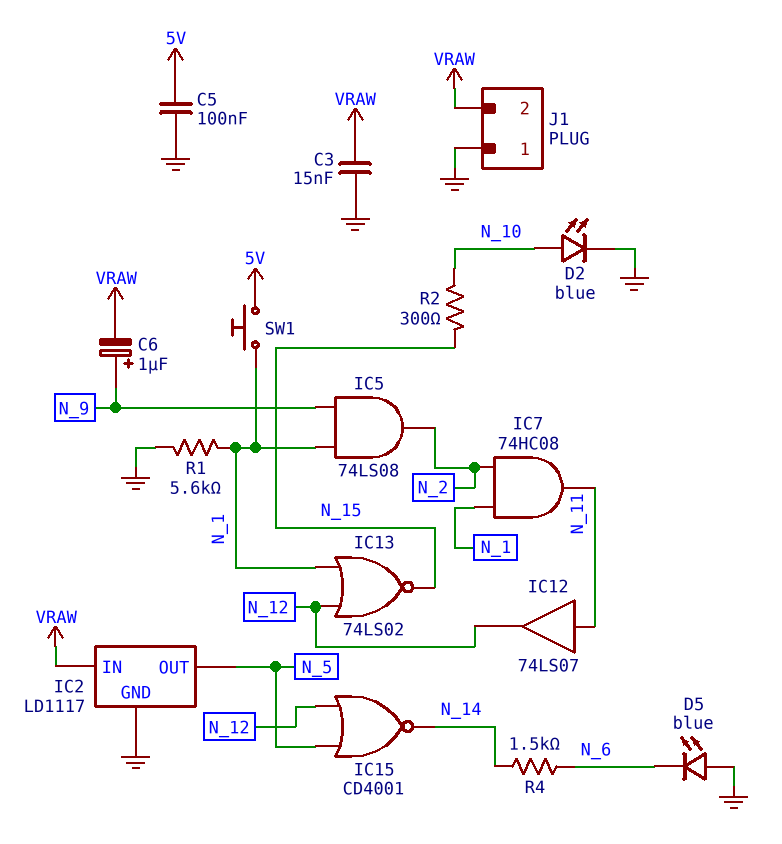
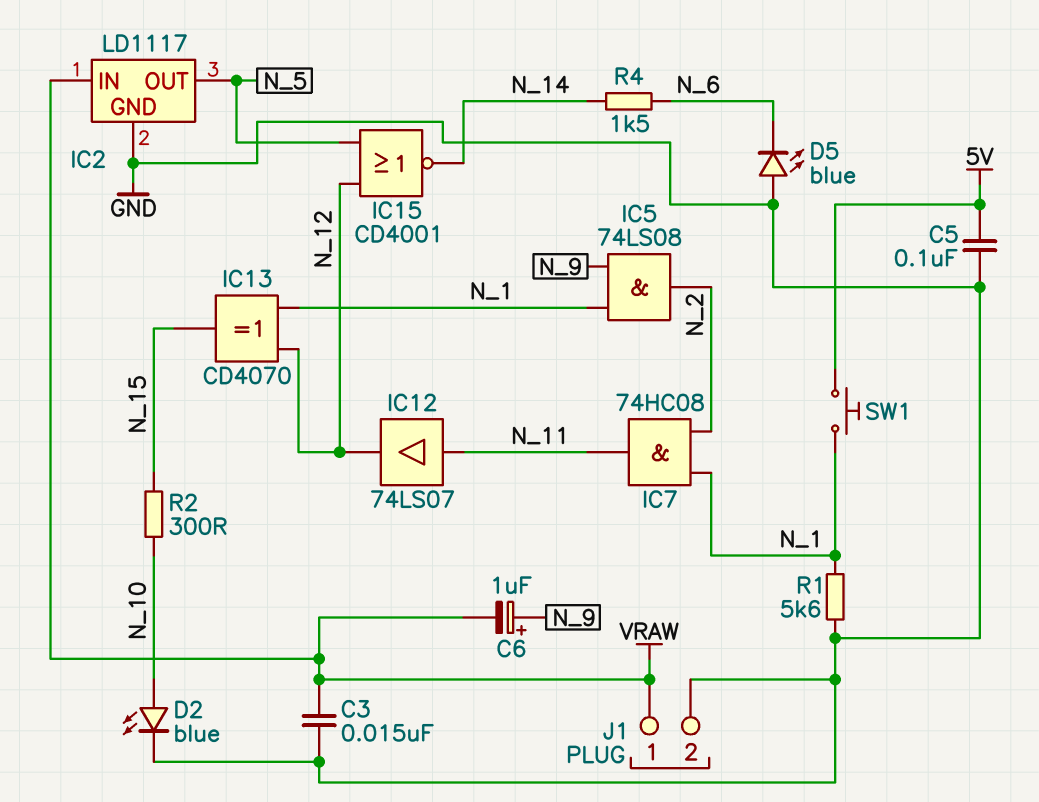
IC13: NOR 74LS02 (in N_1, in N_12, out N_15) -> XOR CD4070 (in N_1, in N_12, out N_15)
J1 pin 1: GND -> VRAW
J1 pin 2: VRAW -> GND

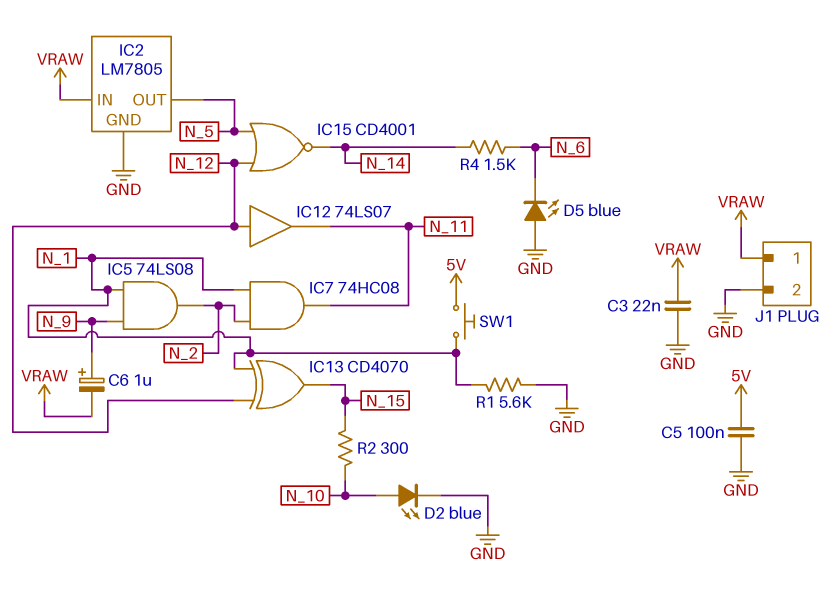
C3: 15nF (GND, VRAW) -> 22nF (GND, VRAW)
IC2: LD1117 -> LM7805
IC12: buffer 74LS07 (in N_11, out N_12) -> buffer 74LS07 (in N_12, out N_11)

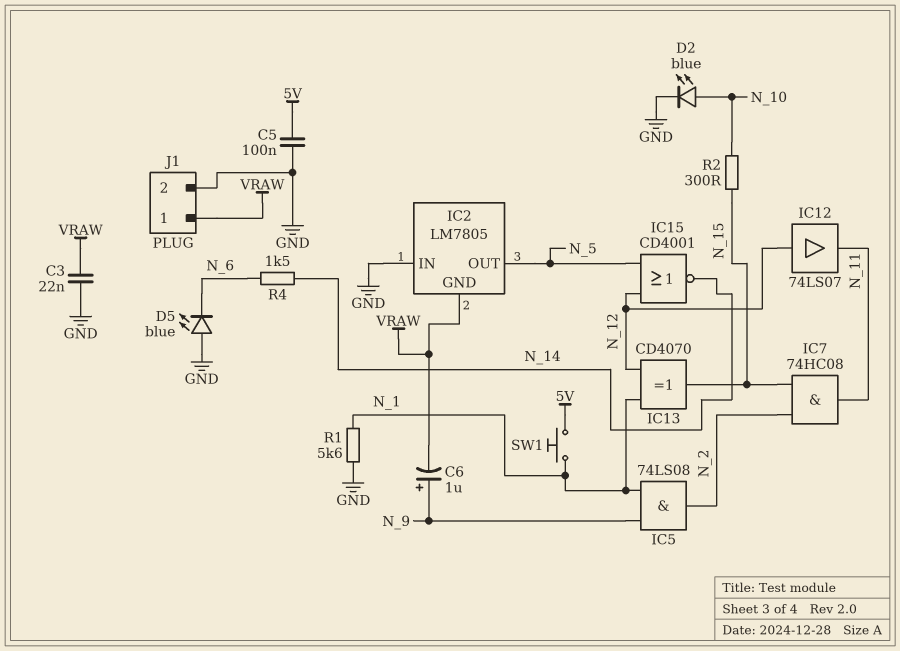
IC2 pin GND: GND -> VRAW
IC2 pin IN: VRAW -> GND
IC7: AND 74HC08 (in N_1, in N_2, out N_11) -> AND 74HC08 (in N_2, in N_15, out N_11)

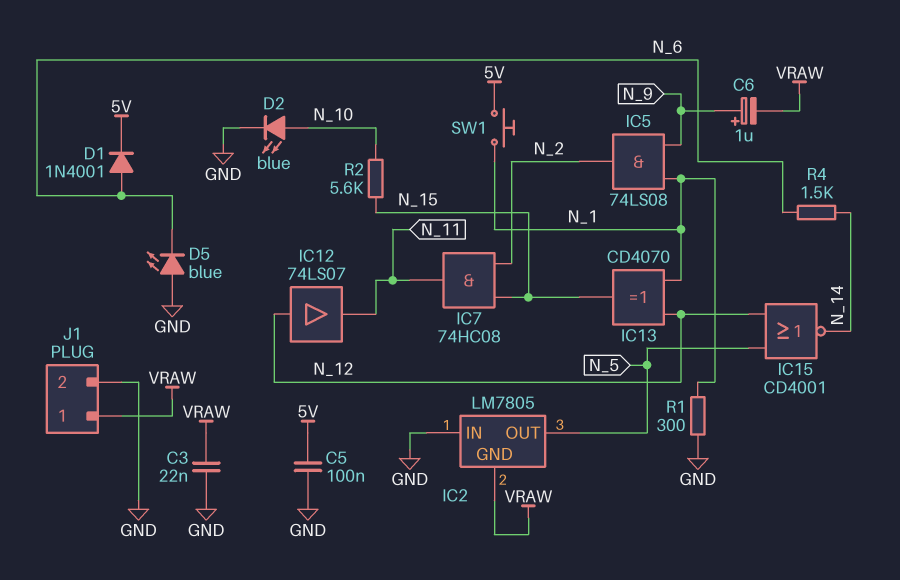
D1: none -> diode 1N4001 (A N_6, K 5V)
R1: 5.6k (GND, N_1) -> 300 (GND, N_1)
R2: 300 (N_10, N_15) -> 5.6k (N_10, N_15)

